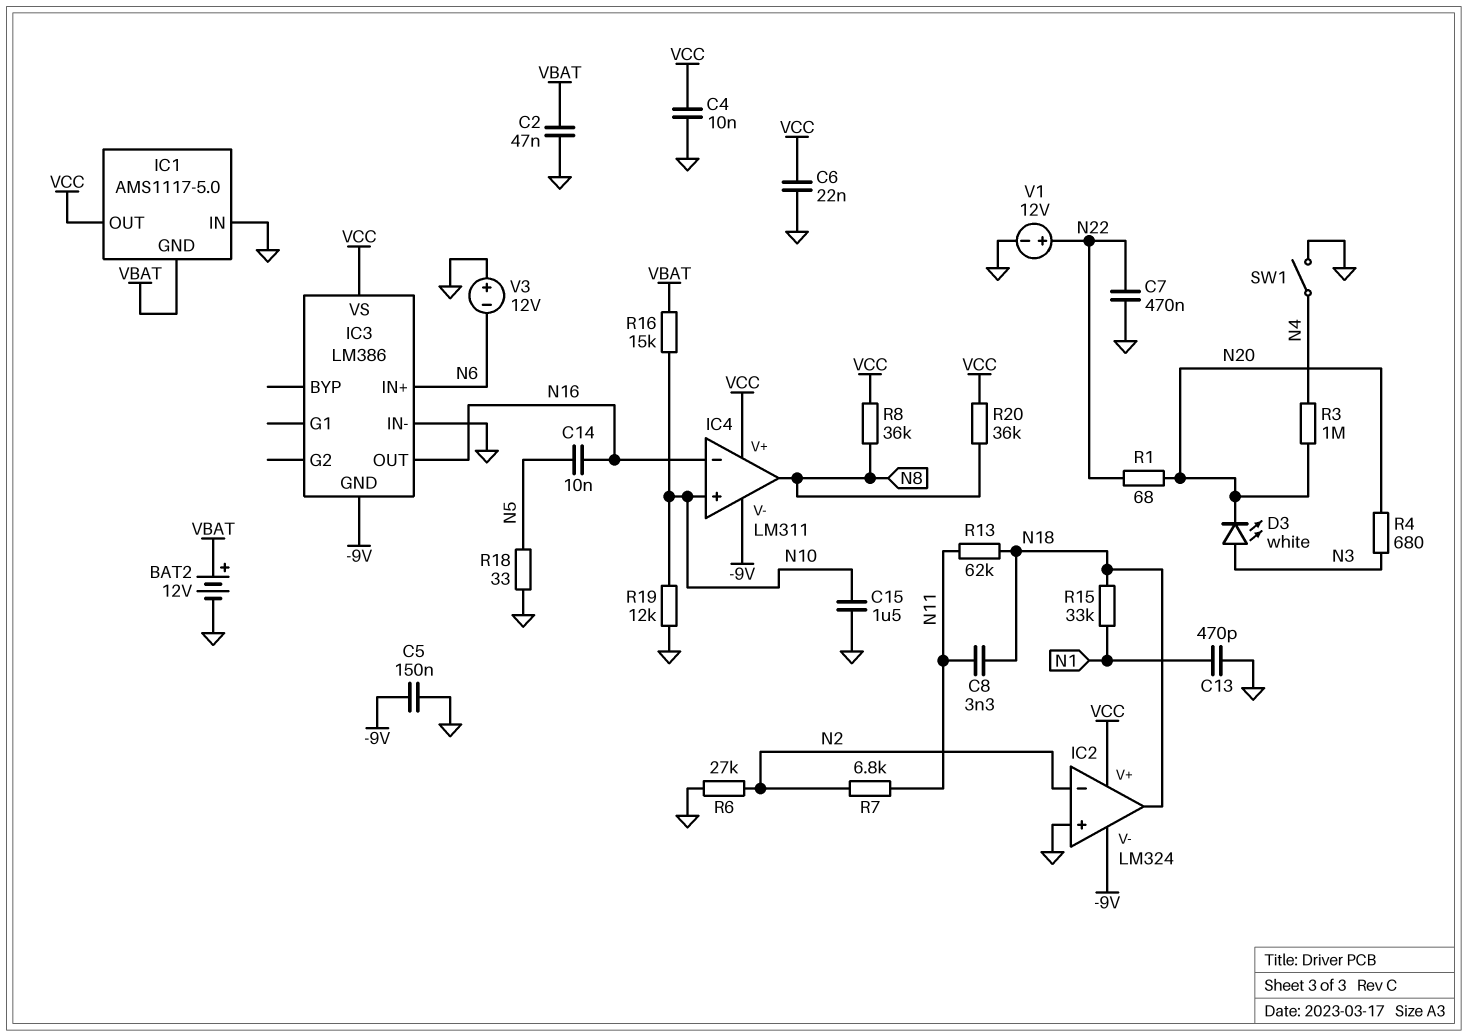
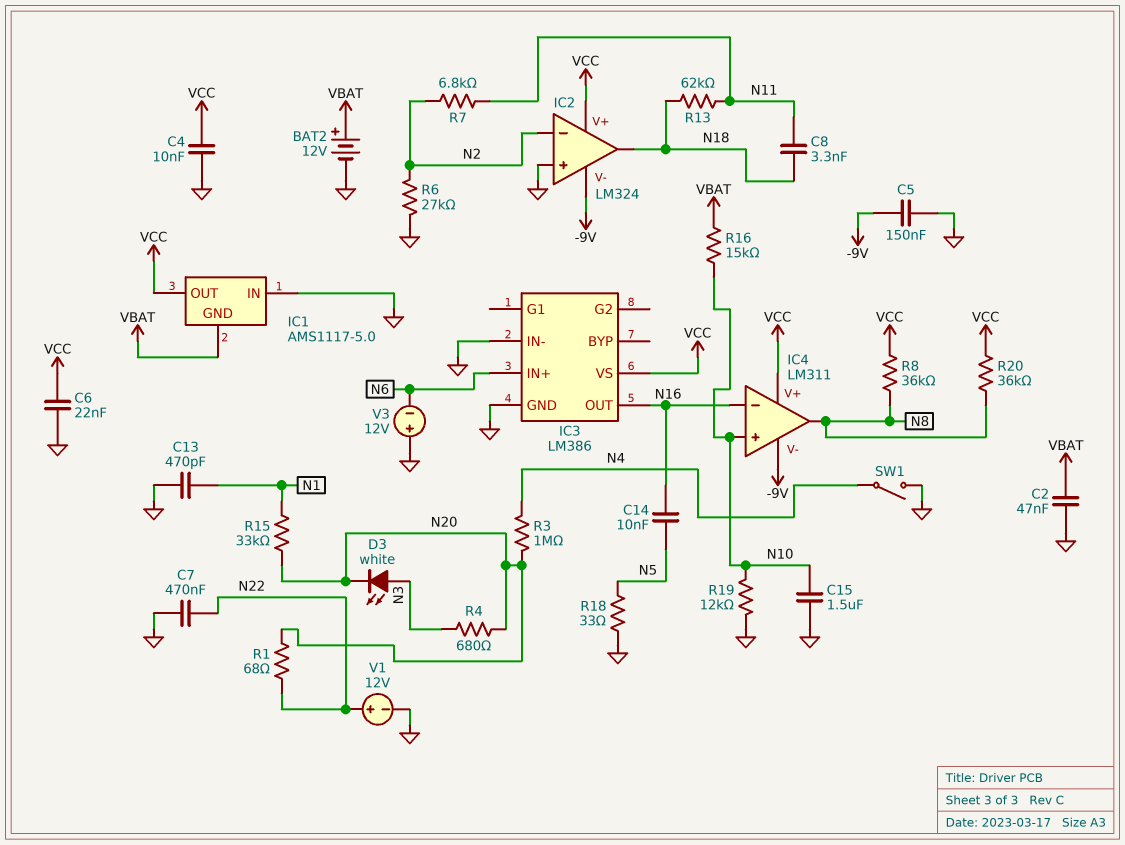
IC3 pin GND: -9V -> GND
R15: 33k (N1, N18) -> 33k (N1, N20)

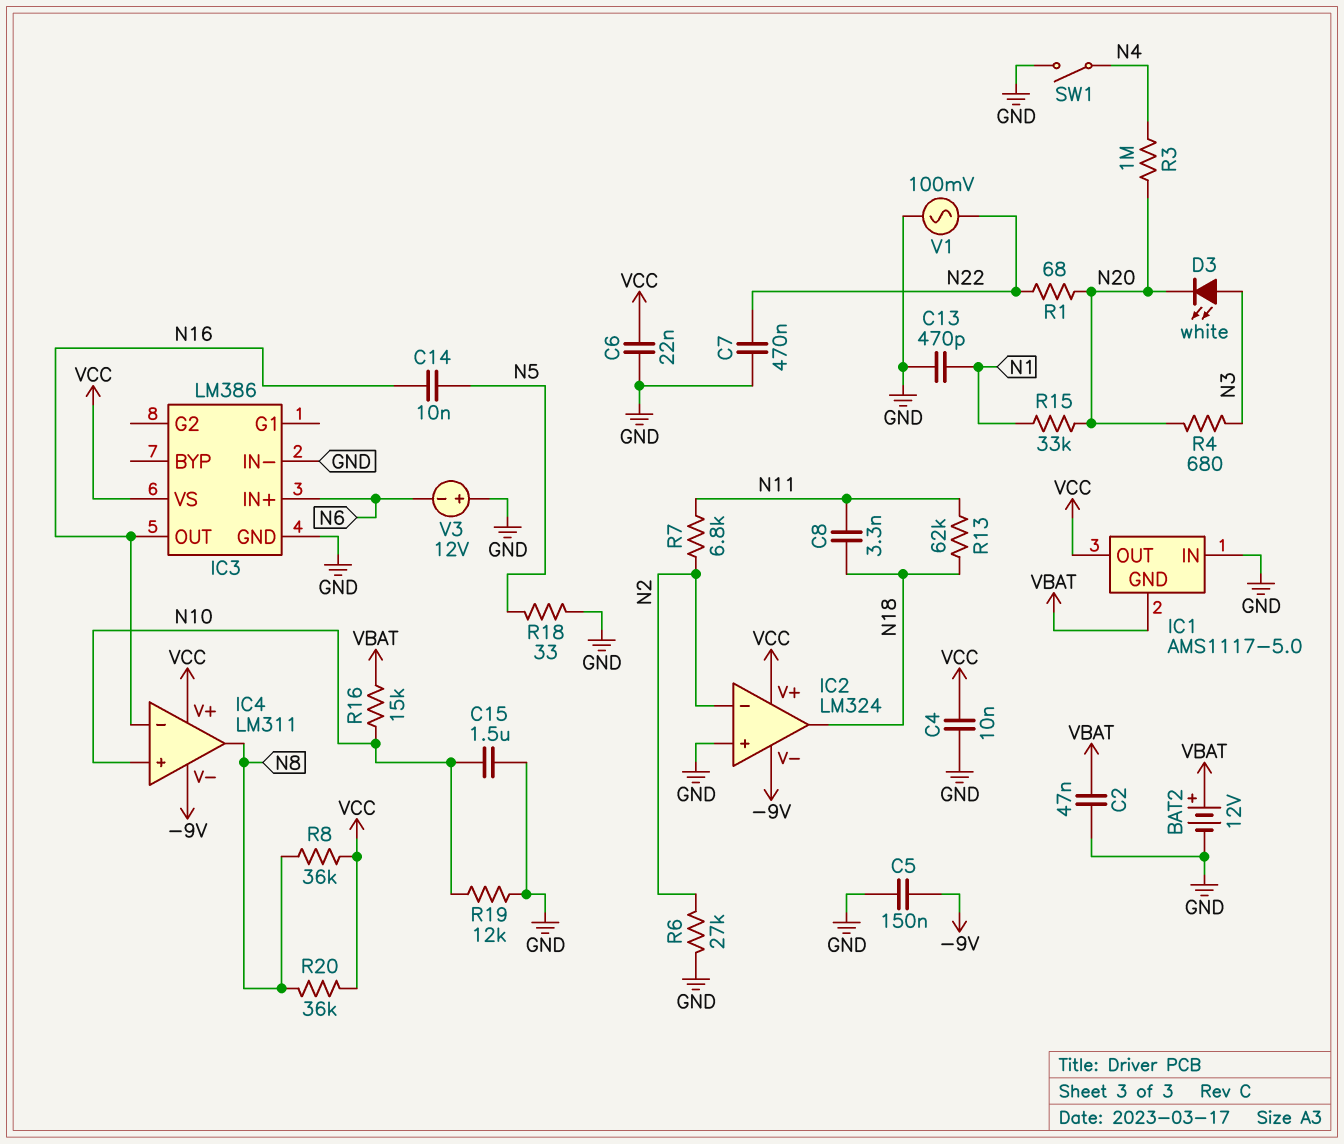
V1: 12V (plus N22, minus GND) -> AC 100mV (GND, N22)

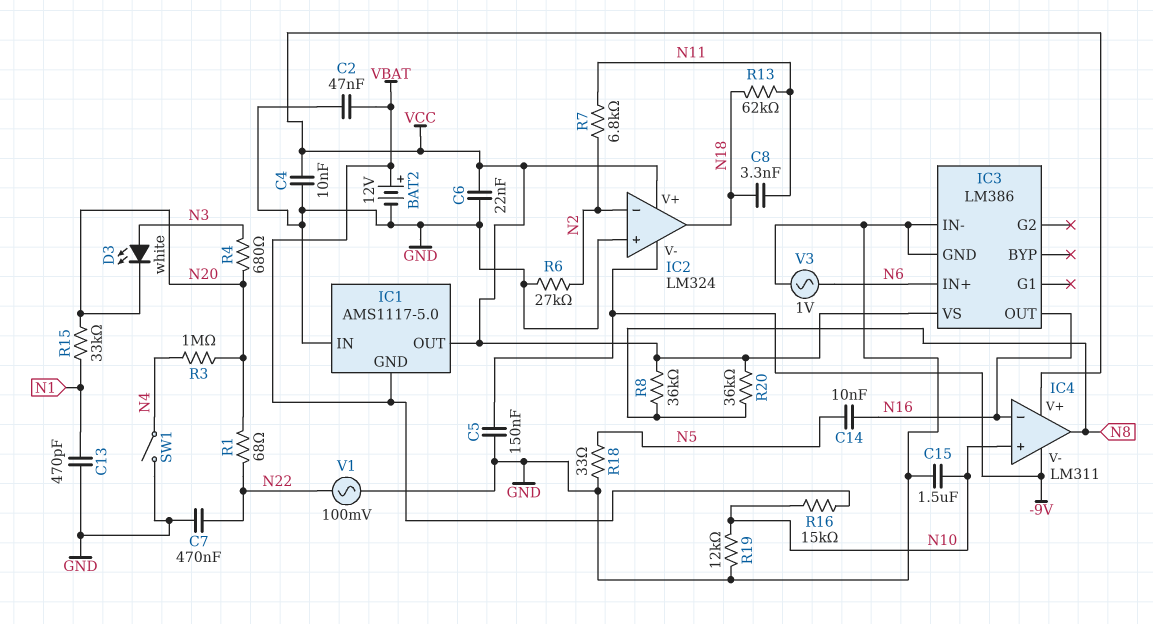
V3: 12V (plus GND, minus N6) -> AC 1V (GND, N6)

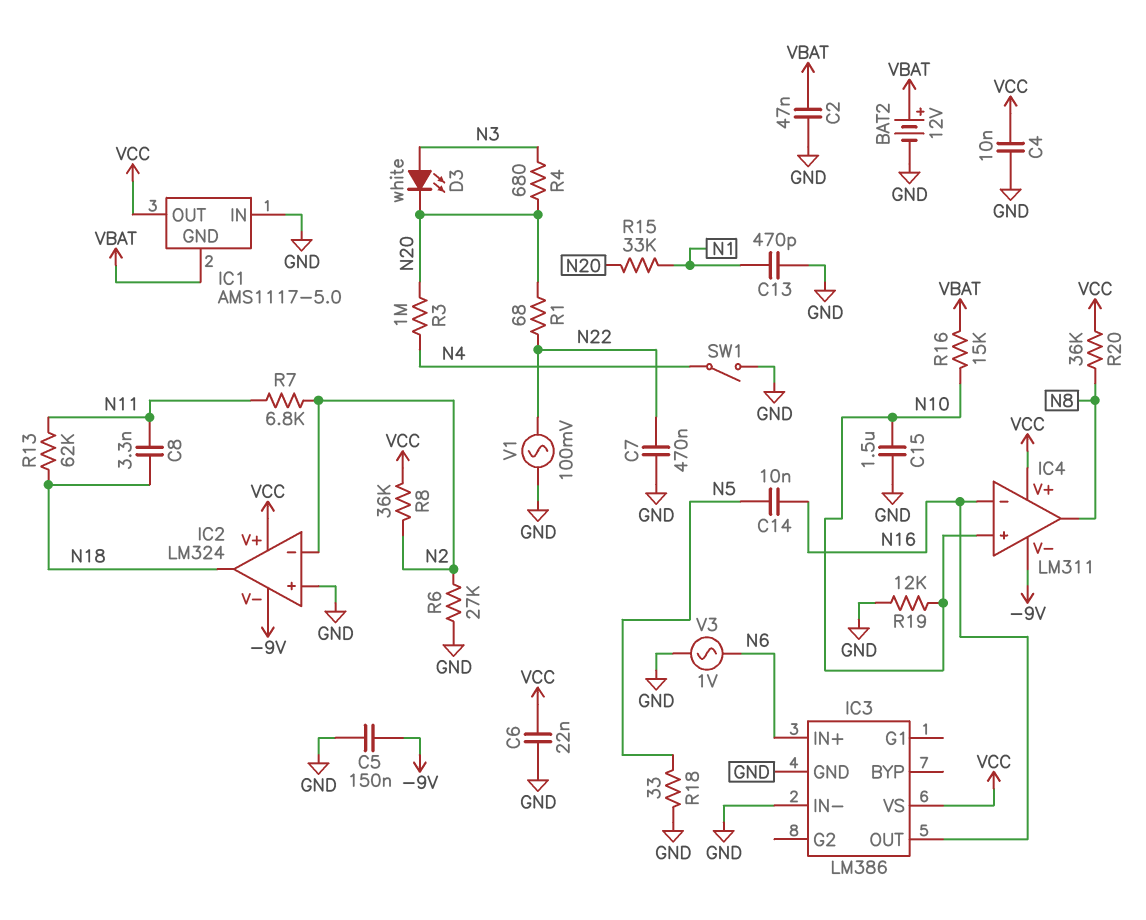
R8: 36k (N8, VCC) -> 36k (N2, VCC)

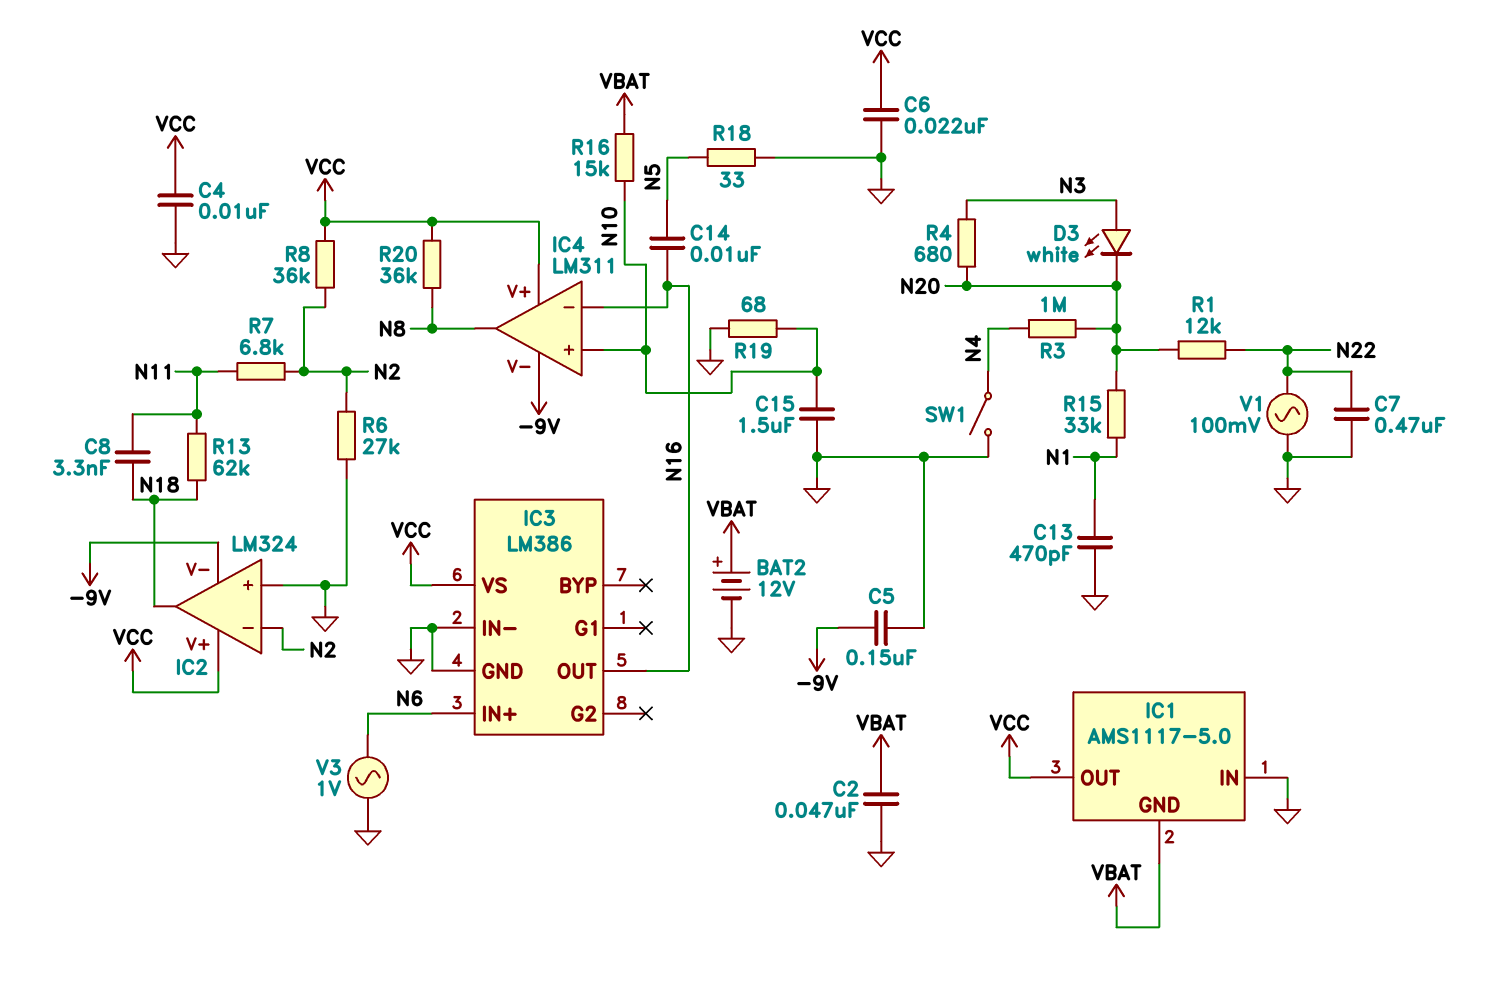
R1: 68 (N20, N22) -> 12k (N20, N22)
R19: 12k (GND, N10) -> 68 (GND, N10)

